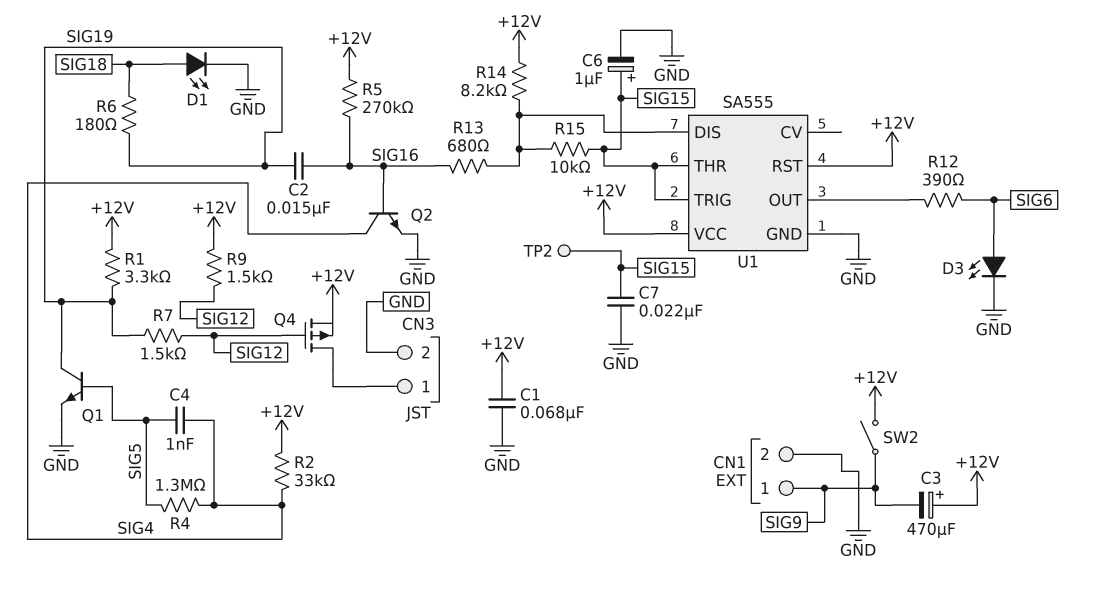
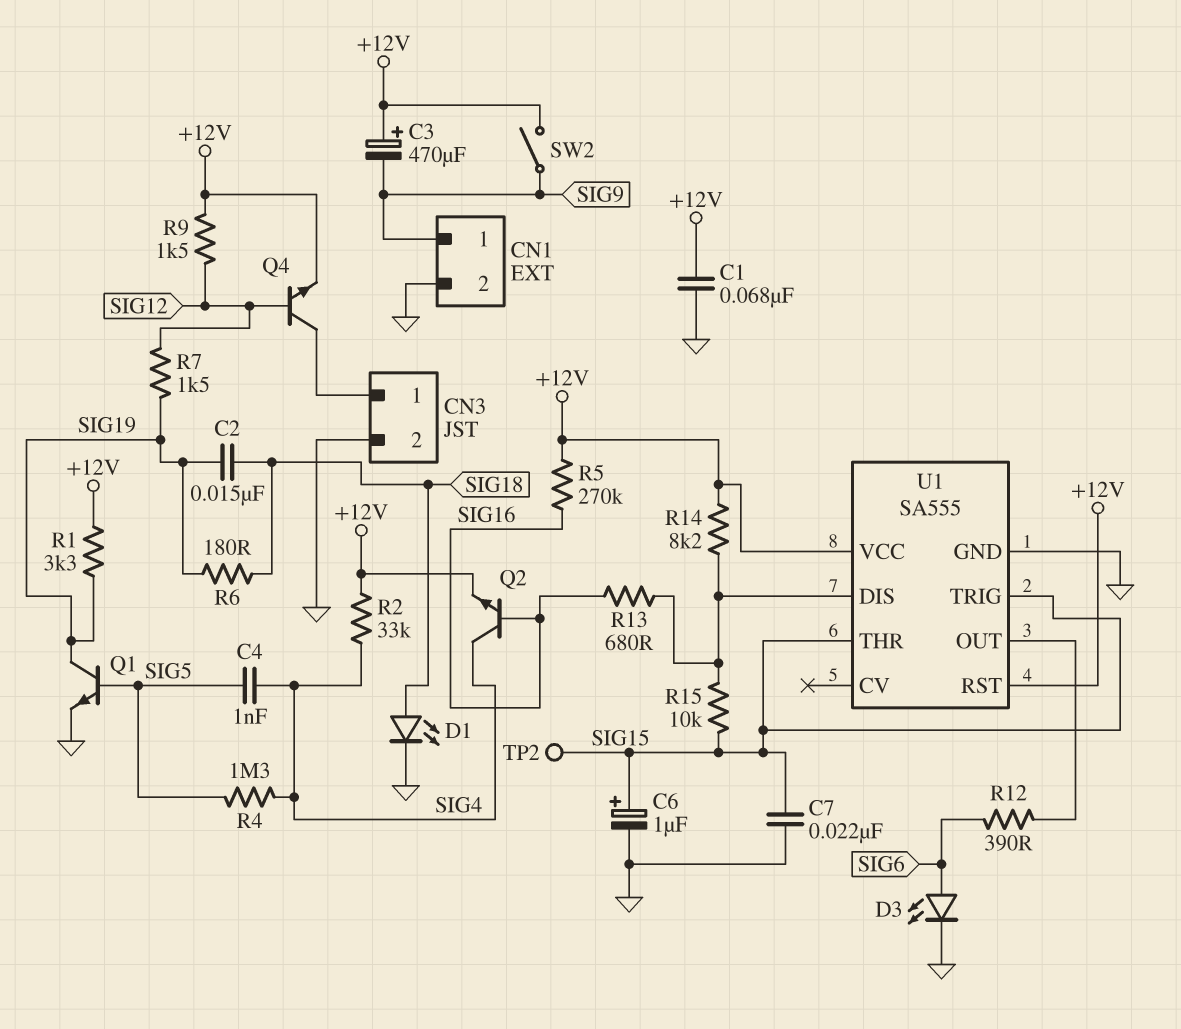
C2: 15nF (SIG16, SIG19) -> 15nF (SIG18, SIG19)
Q2: NPN (B SIG16, C SIG4, E GND) -> NPN (B SIG16, C SIG4, E +12V)
Q4: PMOS (G SIG12, D CN3/1, S +12V) -> NPN (B SIG12, C CN3/1, E +12V)

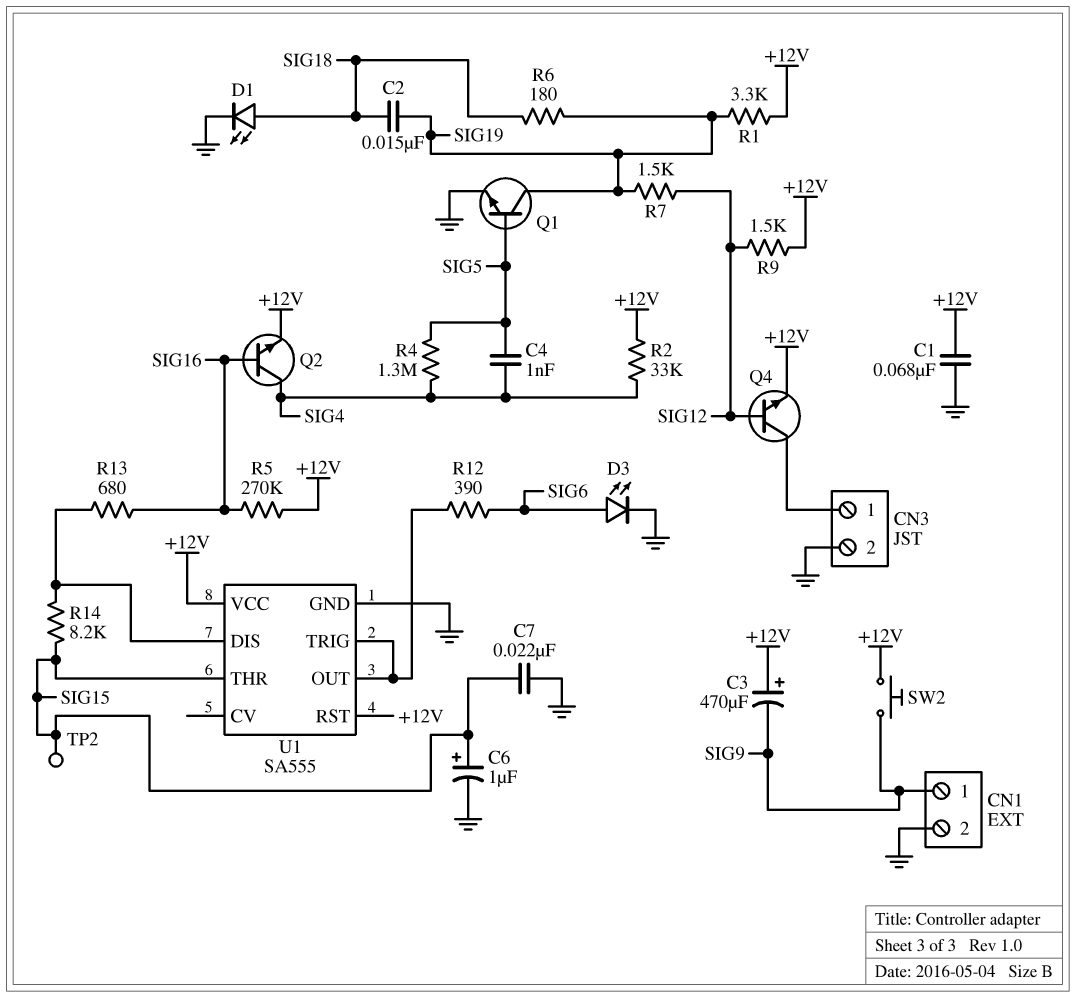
R14: 8.2k (+12V, U1/DIS) -> 8.2k (SIG15, U1/DIS)
R15: 10k (SIG15, U1/DIS) -> none
SW2: switch (+12V, SIG9) -> button (+12V, SIG9)
U1 pin TRIG: SIG15 -> U1/OUT

